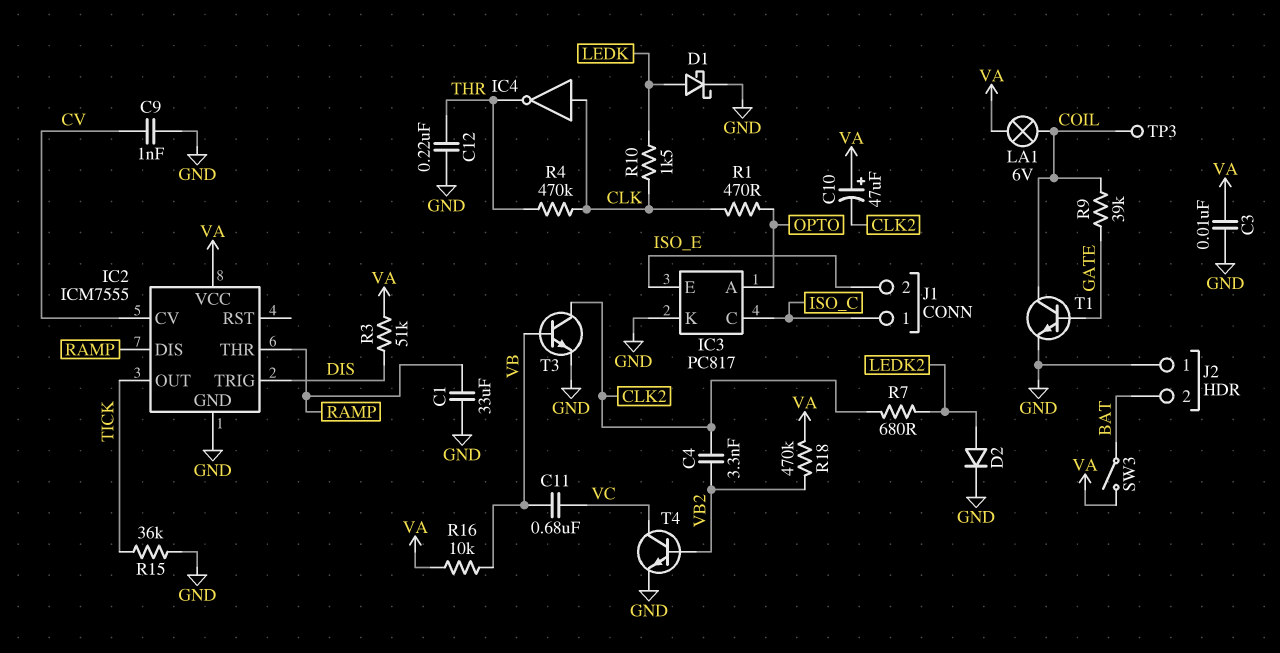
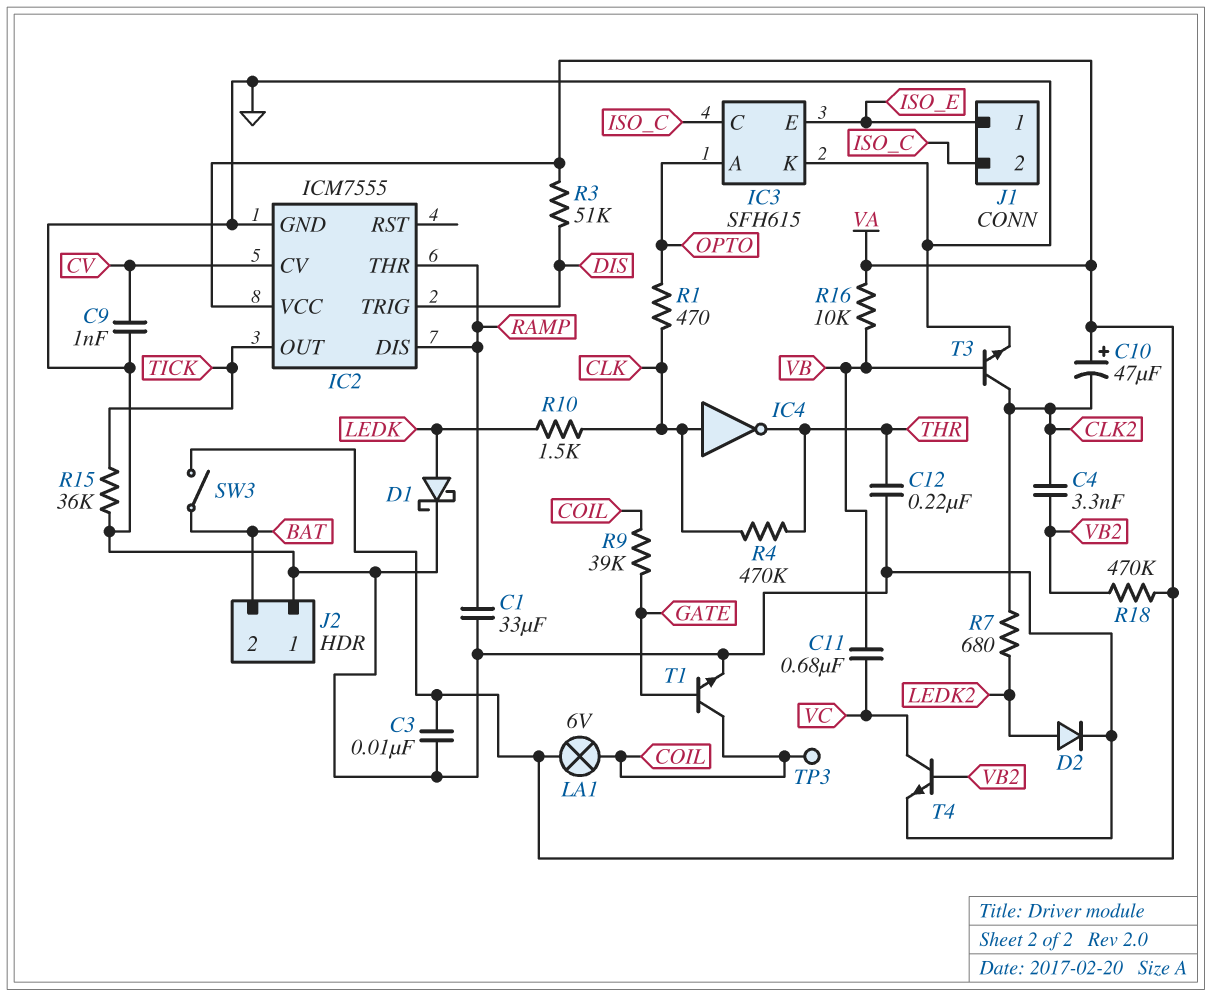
IC3: PC817 -> SFH615
J1 pin 1: ISO_C -> ISO_E
J1 pin 2: ISO_E -> ISO_C

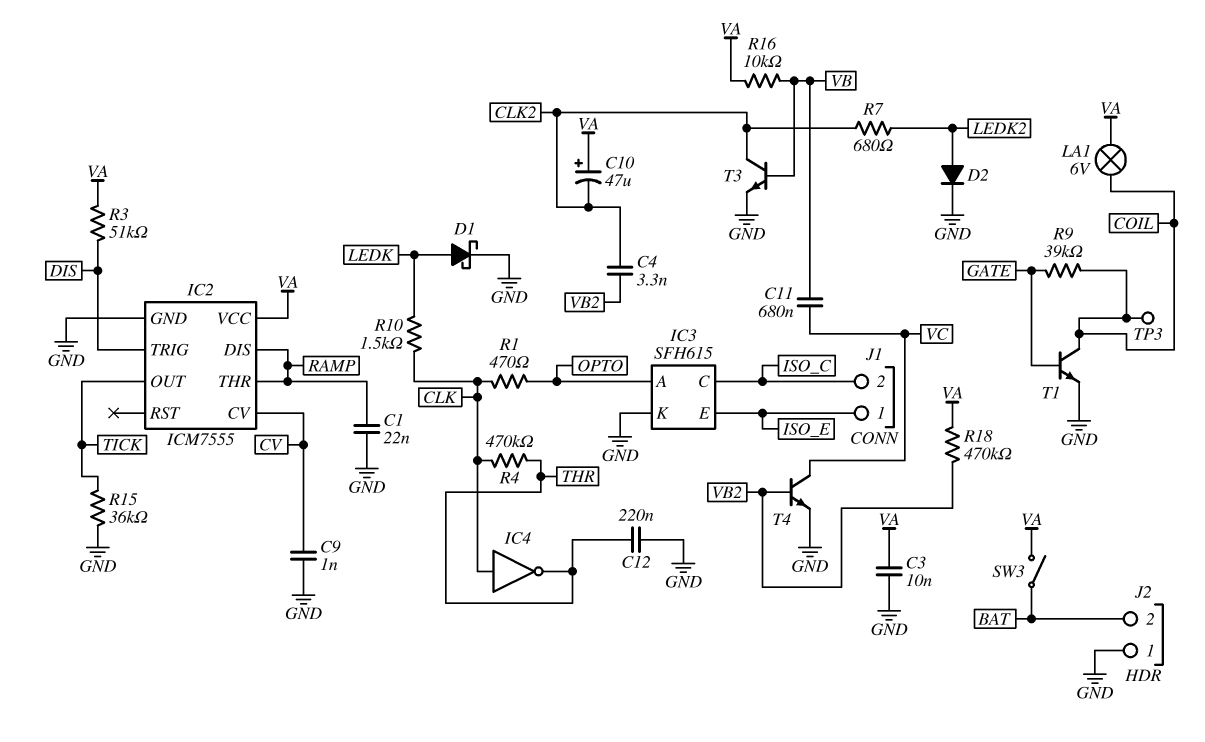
C1: 33uF (GND, RAMP) -> 22nF (GND, RAMP)

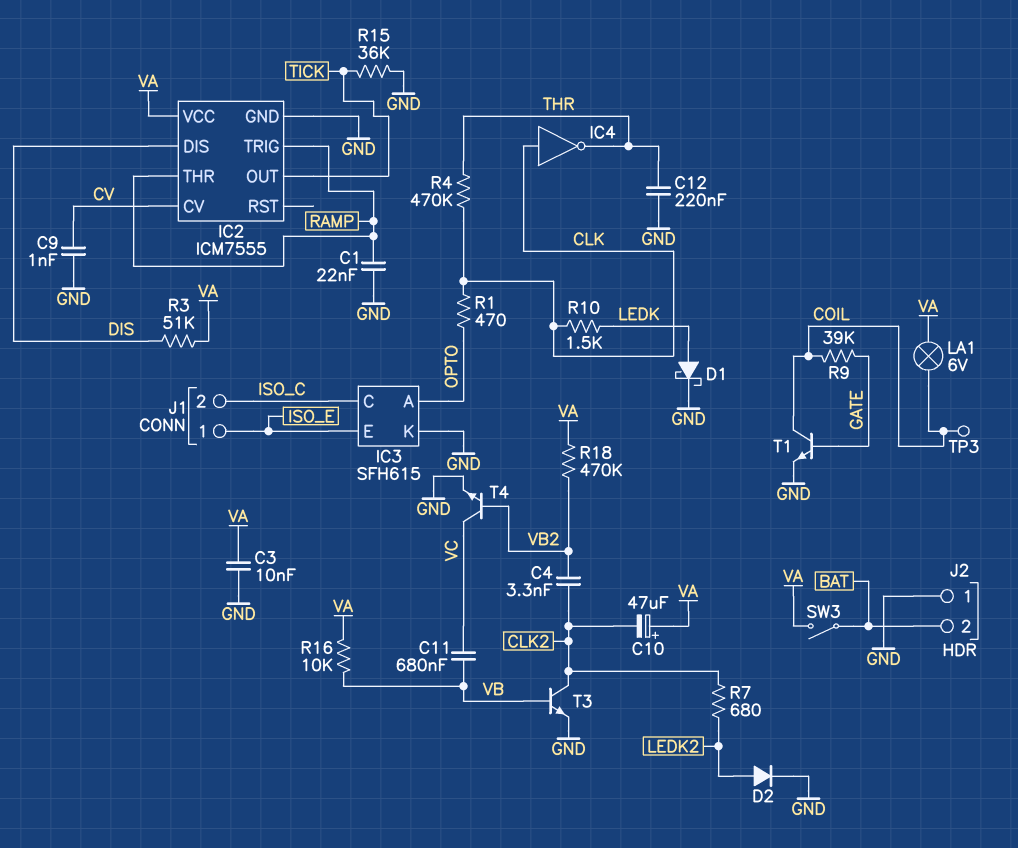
IC2 pin DIS: RAMP -> DIS
IC2 pin TRIG: DIS -> RAMP

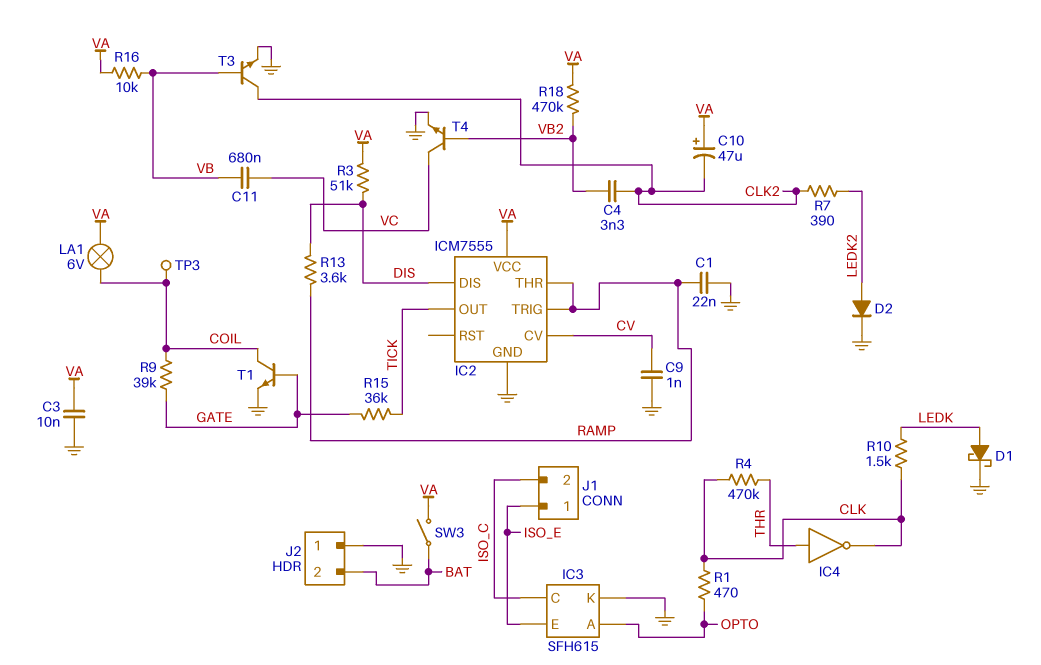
C12: 220nF (GND, THR) -> none
IC4: NOT (in CLK, out THR) -> NOT (in THR, out CLK)
R7: 680 (CLK2, LEDK2) -> 390 (CLK2, LEDK2)
R13: none -> 3.6k (DIS, RAMP)
R15: 36k (GND, TICK) -> 36k (GATE, TICK)

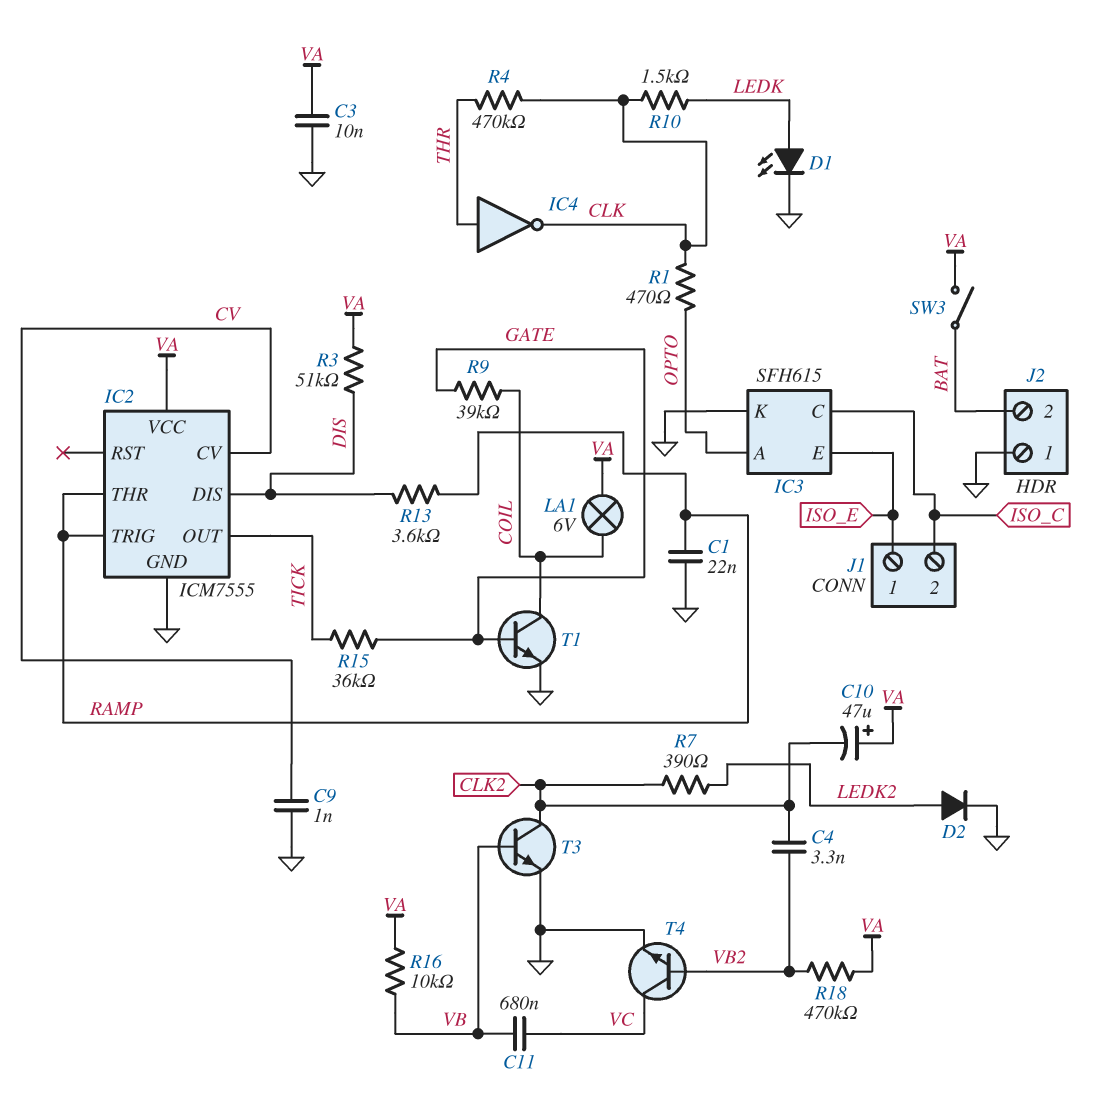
D1: schottky (A LEDK, K GND) -> LED (A LEDK, K GND)
TP3: test point (COIL) -> none

